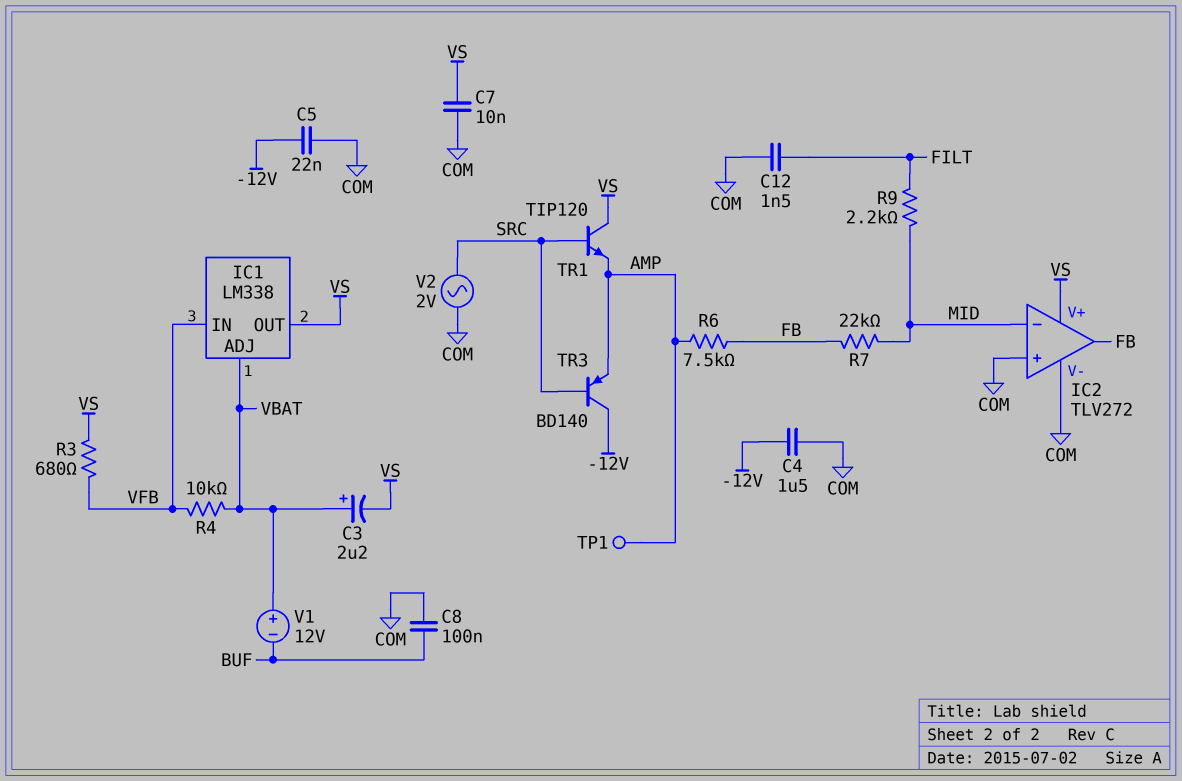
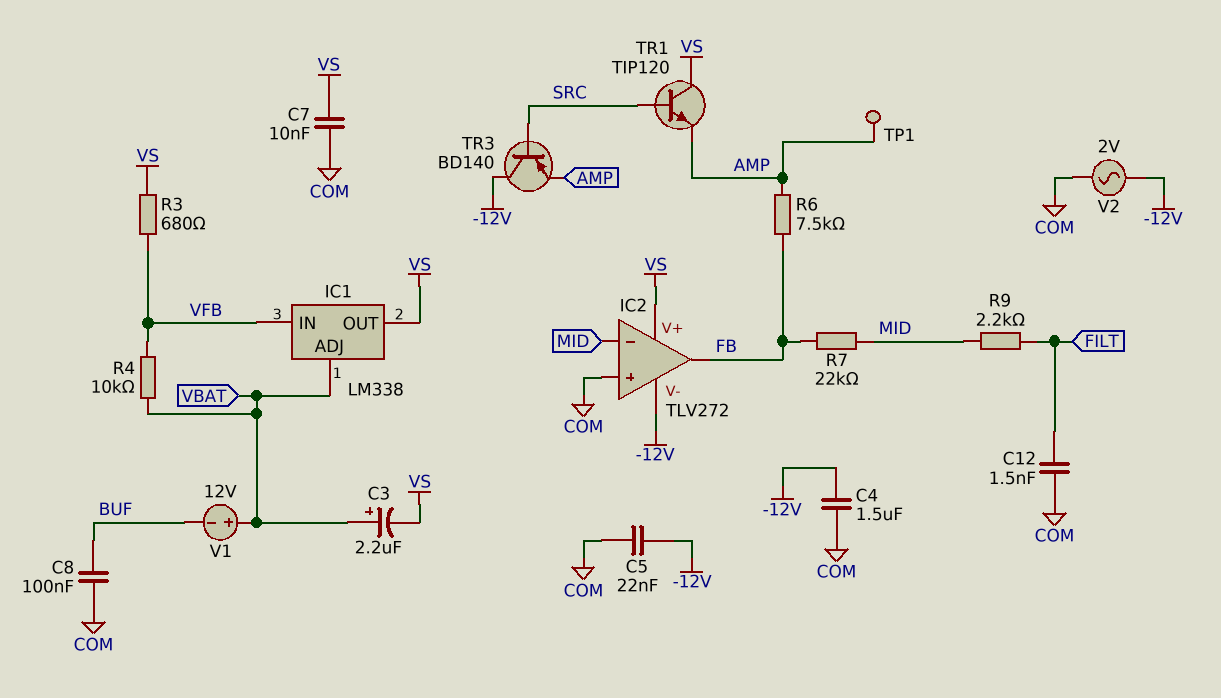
IC2 pin V-: COM -> -12V
V2: AC 2V (COM, SRC) -> AC 2V (-12V, COM)

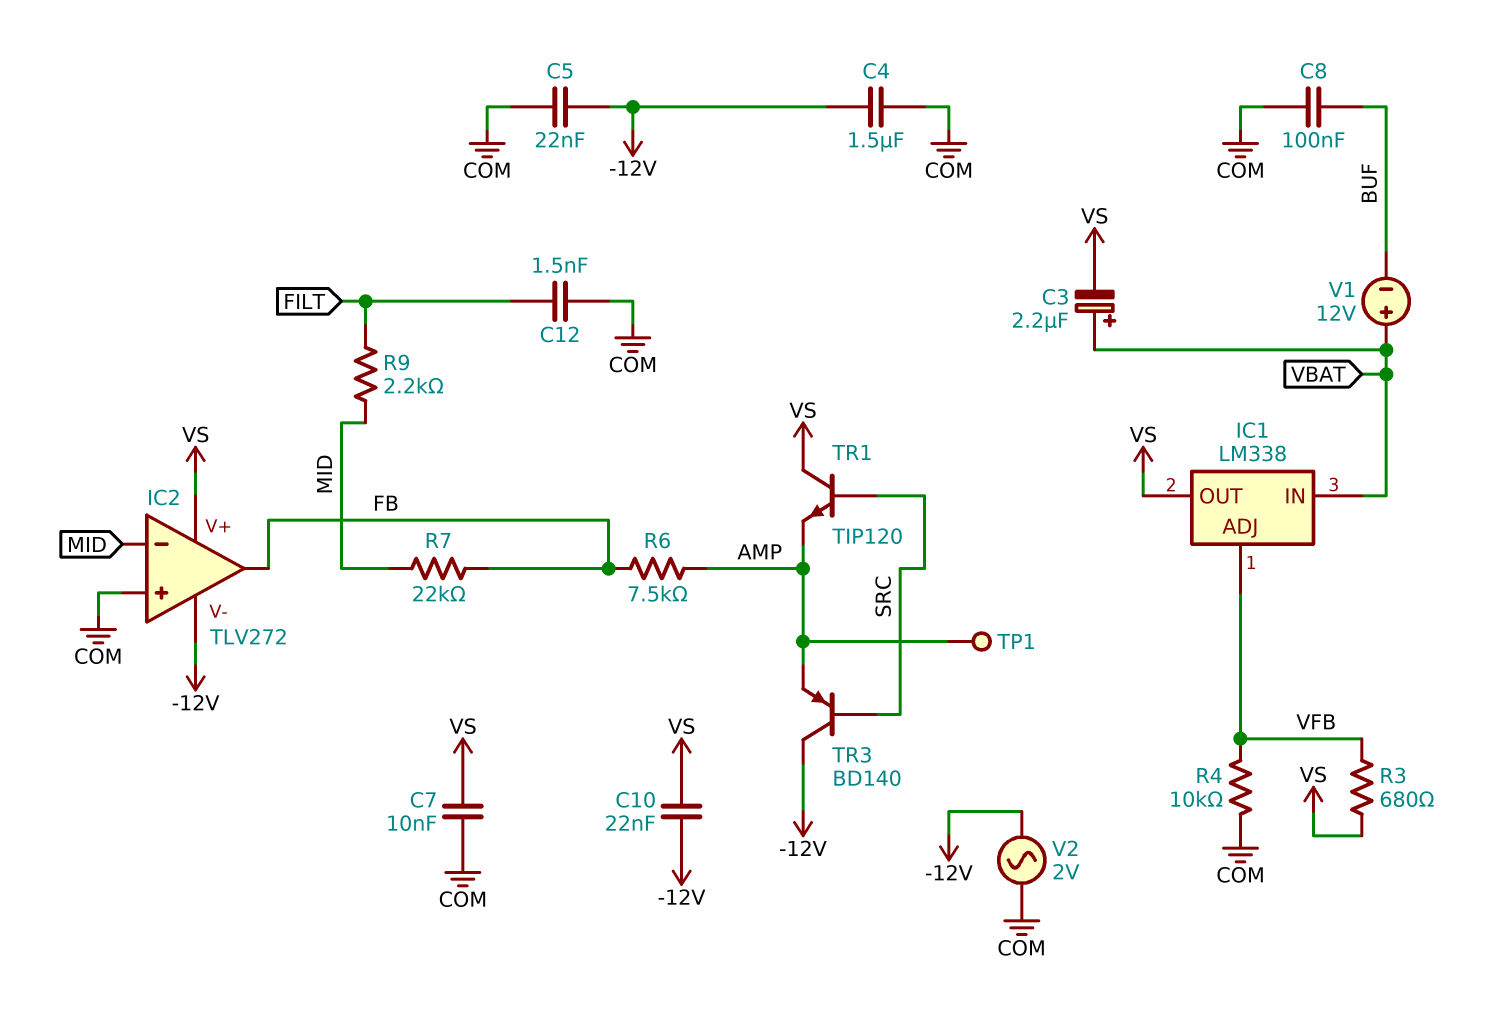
C10: none -> 22nF (-12V, VS)
IC1 pin ADJ: VBAT -> VFB
IC1 pin IN: VFB -> VBAT
R4: 10k (VBAT, VFB) -> 10k (COM, VFB)

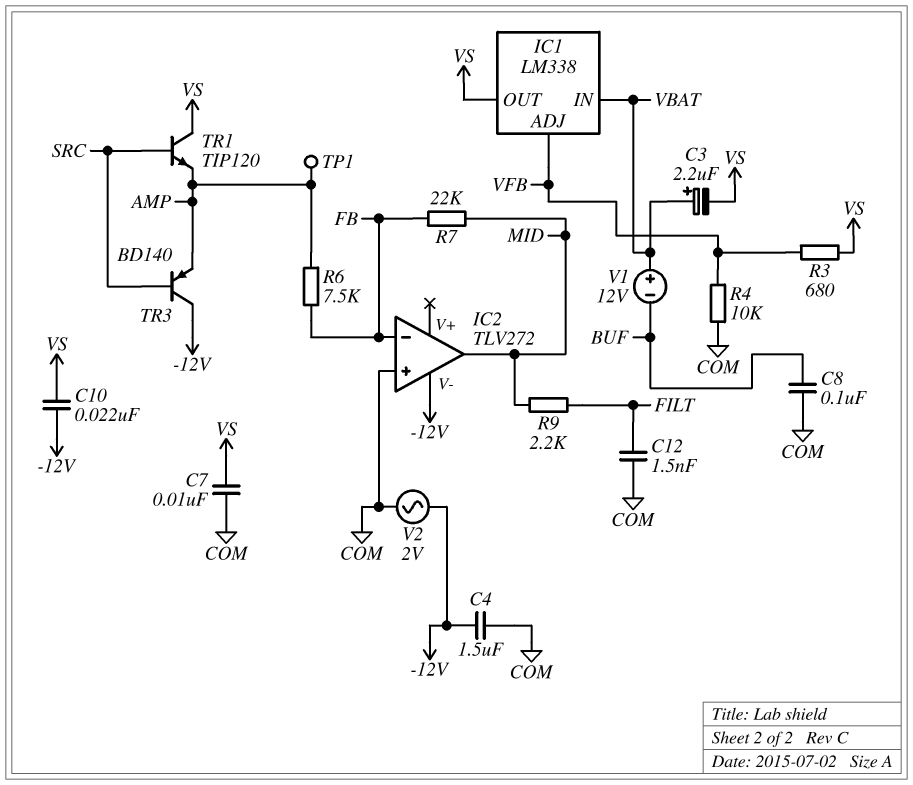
C5: 22nF (-12V, COM) -> none
IC2 pin V+: VS -> none
IC2 pin in-: MID -> FB
IC2 pin out: FB -> MID

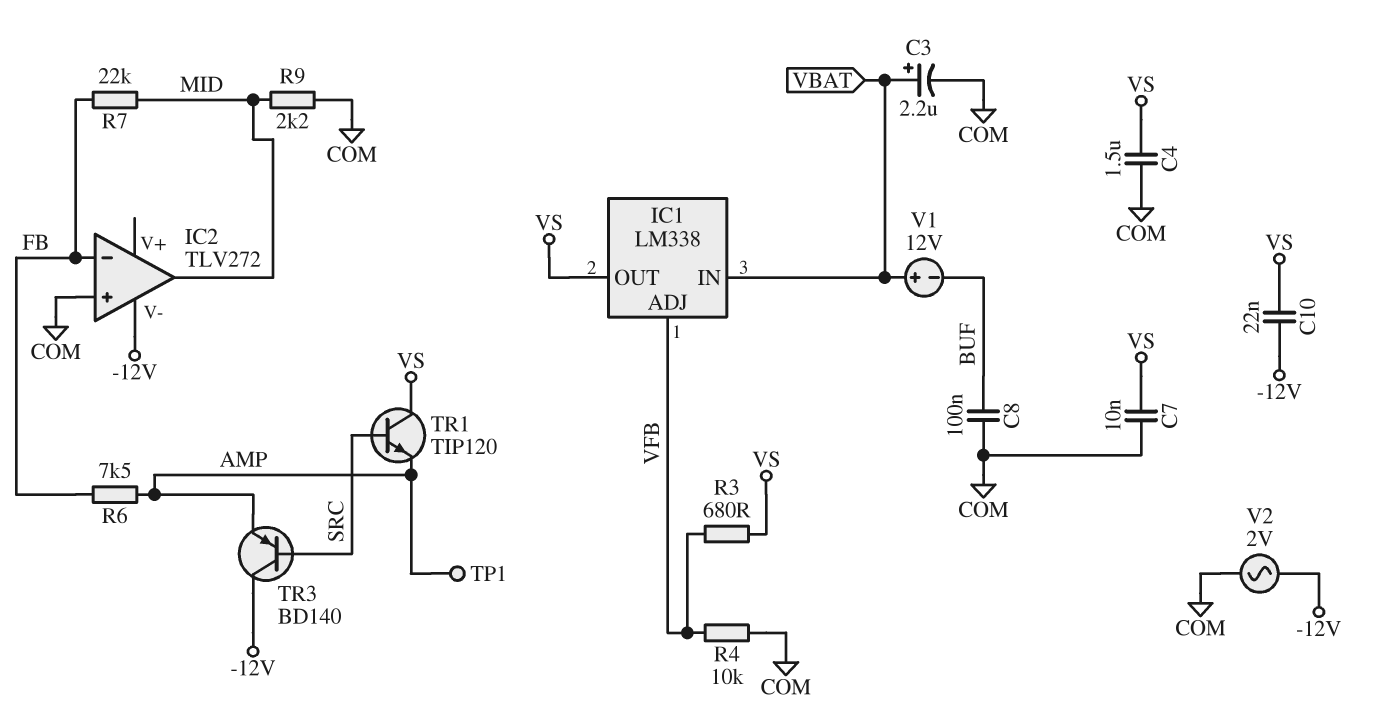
C3: 2.2uF (plus VBAT, minus VS) -> 2.2uF (plus VBAT, minus COM)
C4: 1.5uF (-12V, COM) -> 1.5uF (COM, VS)
C12: 1.5nF (COM, FILT) -> none
R9: 2.2k (FILT, MID) -> 2.2k (COM, MID)

